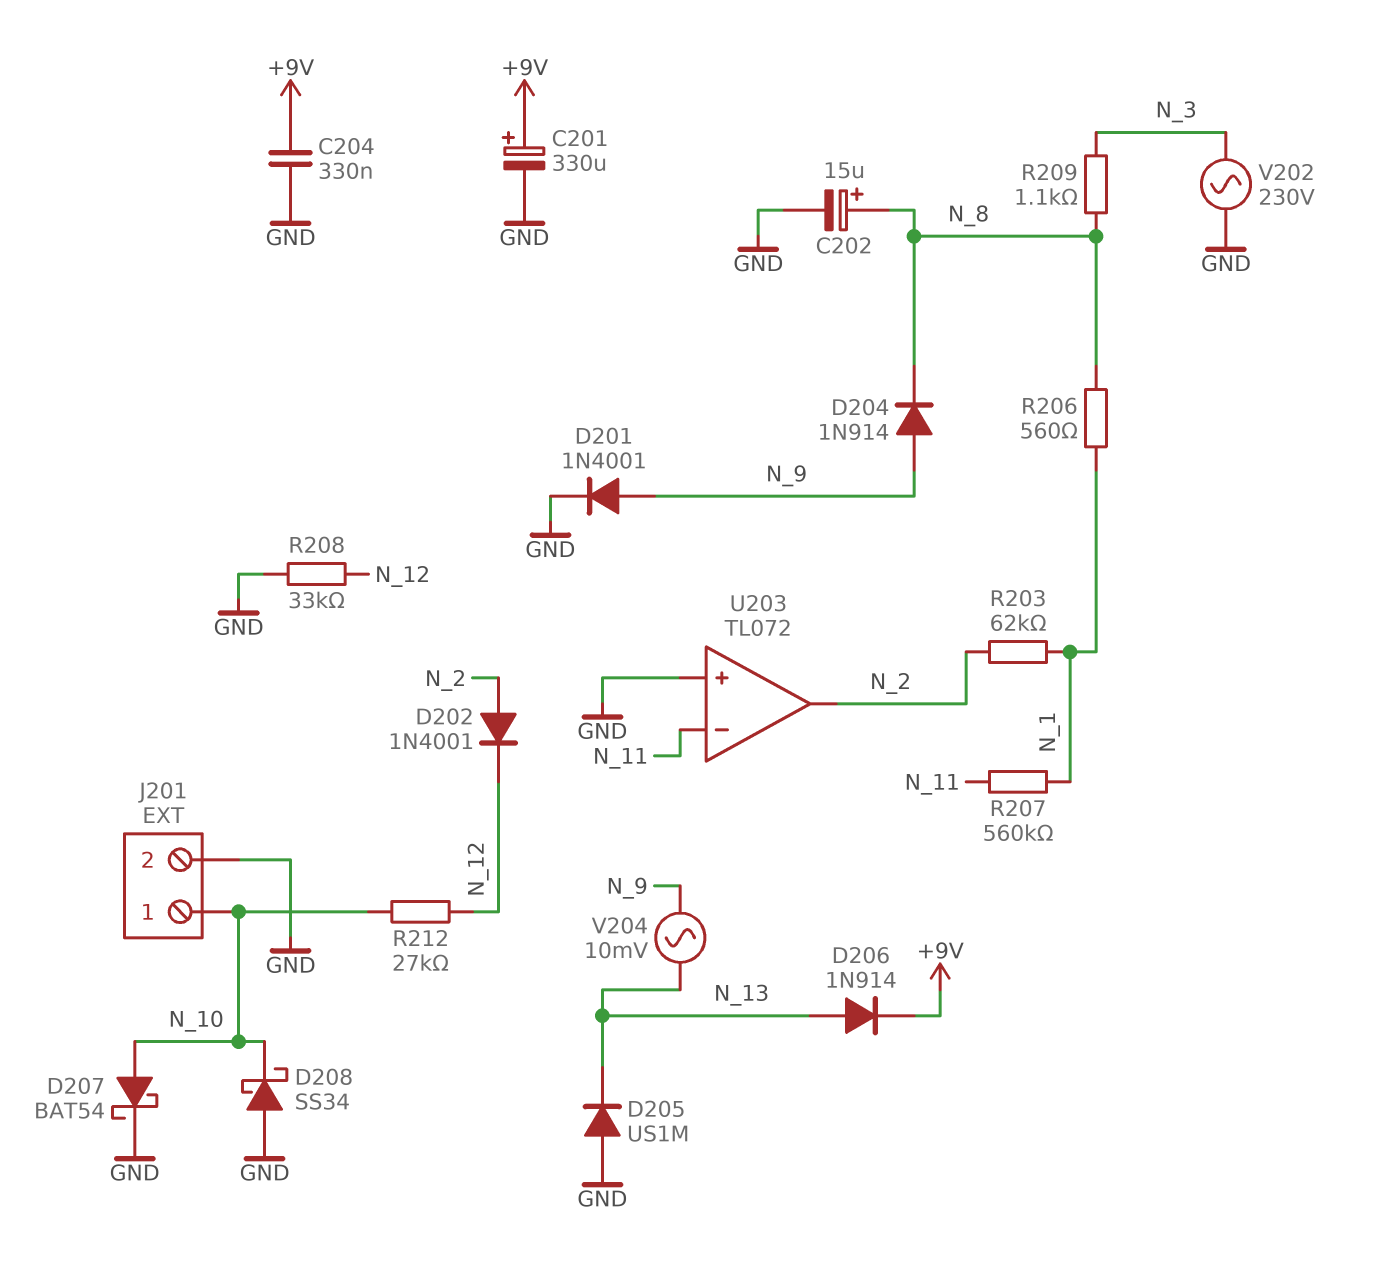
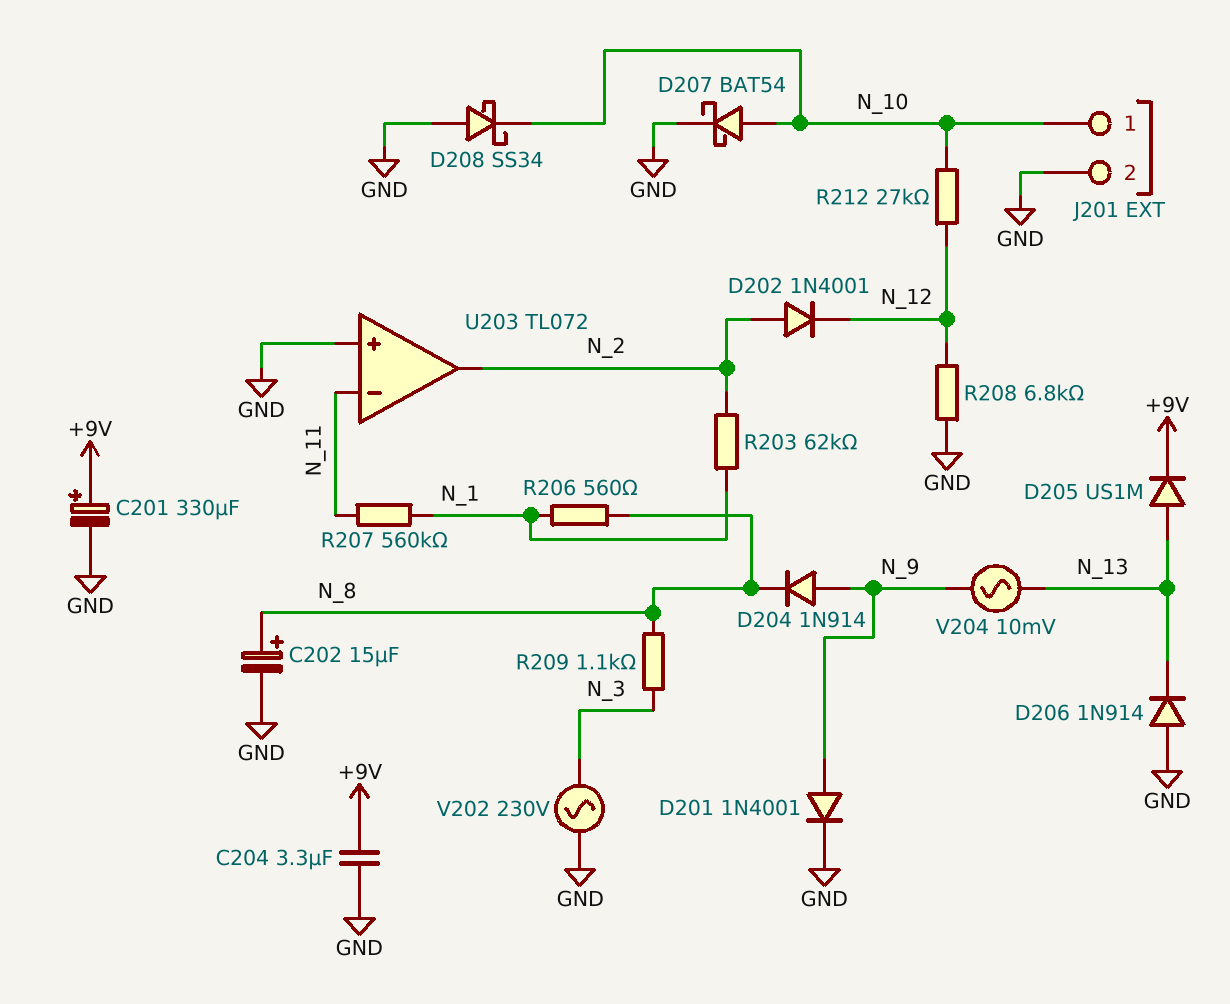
C204: 330nF (+9V, GND) -> 3.3uF (+9V, GND)
D205: diode US1M (A GND, K N_13) -> diode US1M (A N_13, K +9V)
D206: diode 1N914 (A N_13, K +9V) -> diode 1N914 (A GND, K N_13)
R208: 33k (GND, N_12) -> 6.8k (GND, N_12)

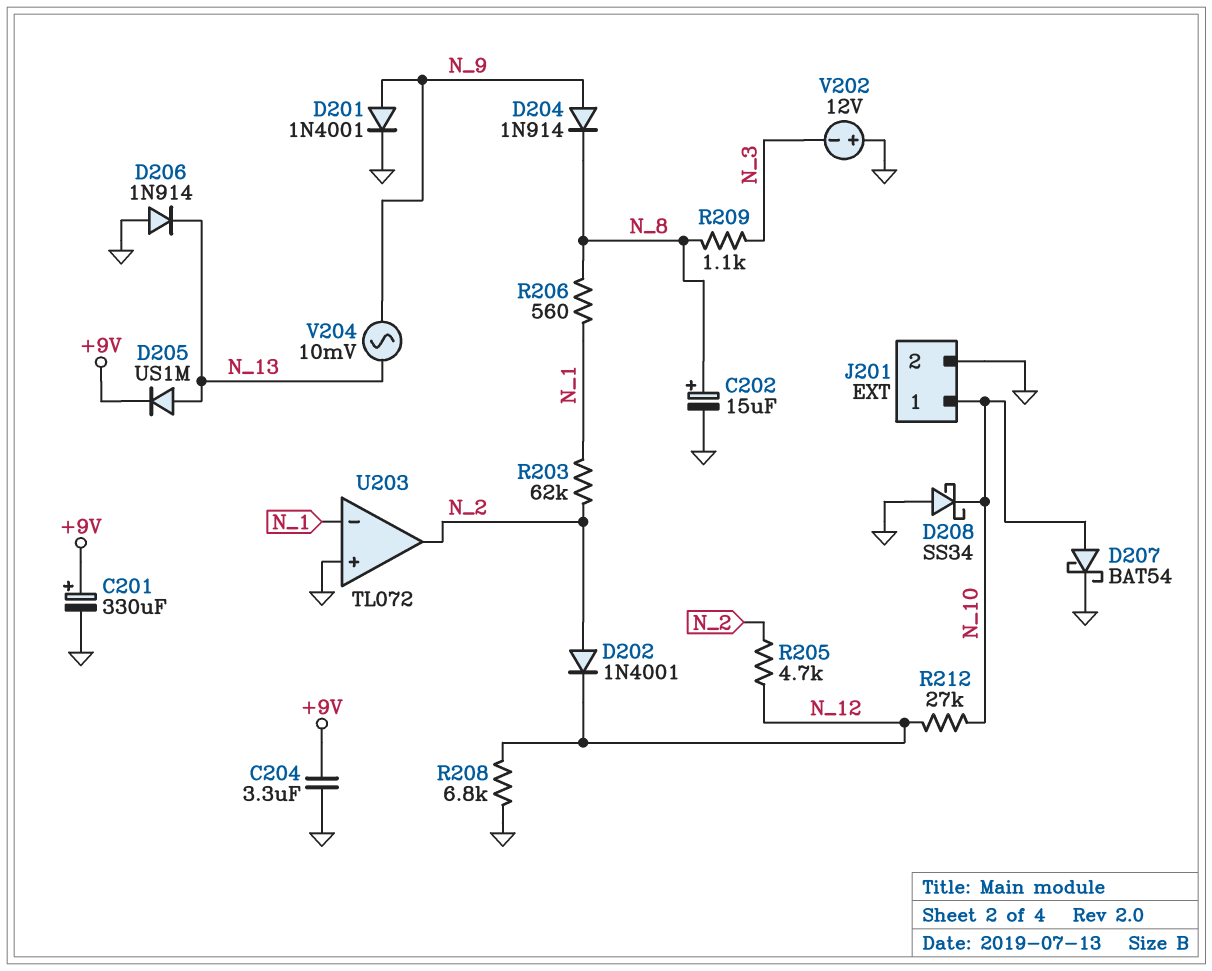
R205: none -> 4.7k (N_2, N_12)
R207: 560k (N_1, N_11) -> none
U203 pin in-: N_11 -> N_1
V202: AC 230V (GND, N_3) -> 12V (plus GND, minus N_3)

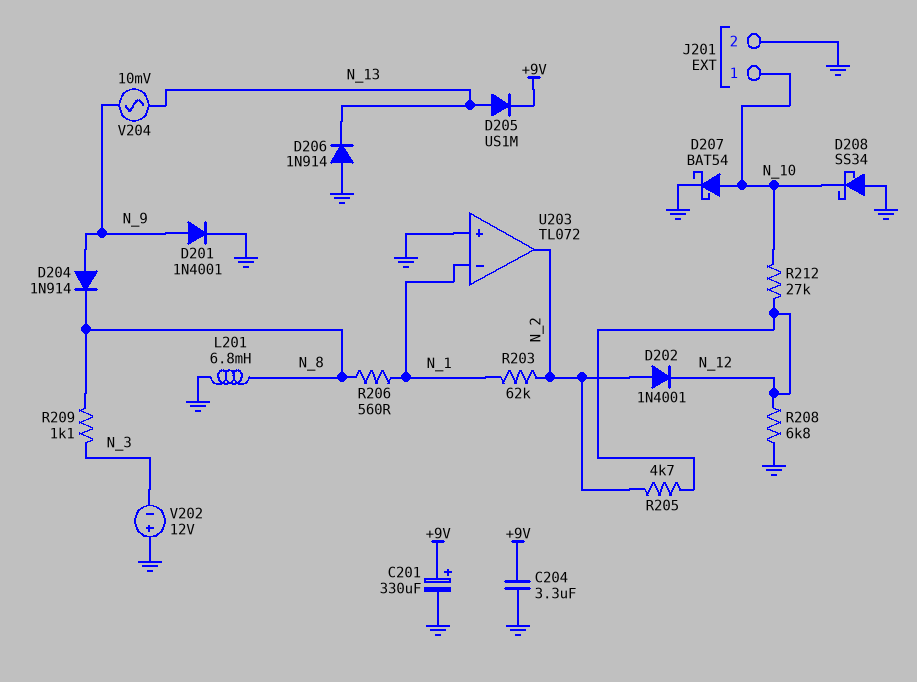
C202: 15uF (plus N_8, minus GND) -> none
L201: none -> 6.8mH (GND, N_8)

